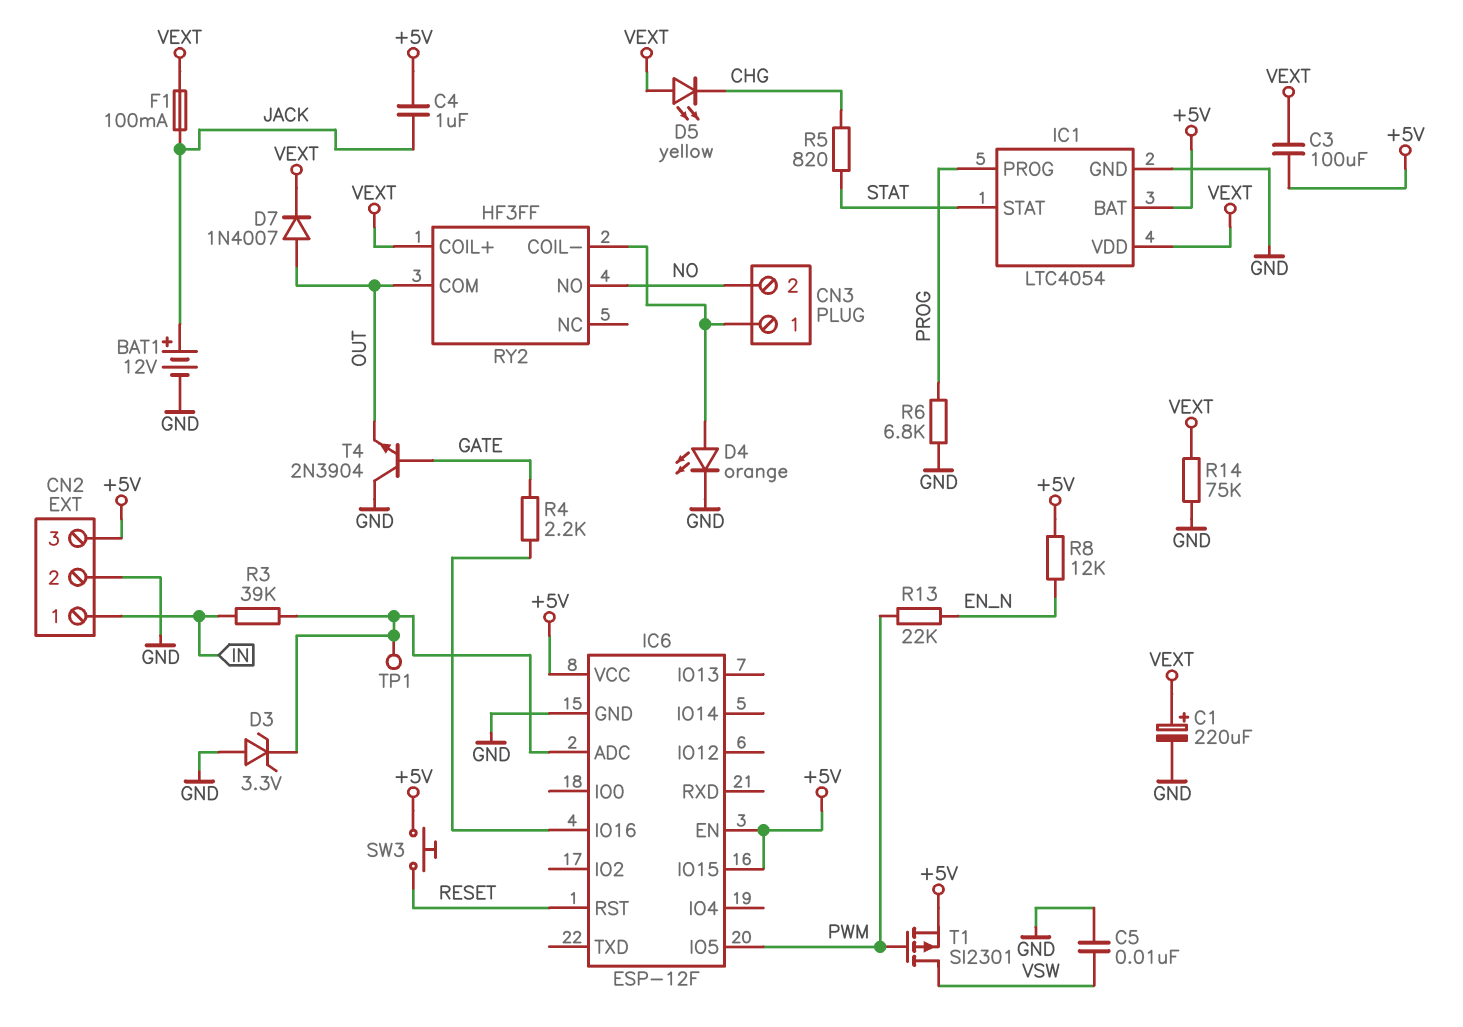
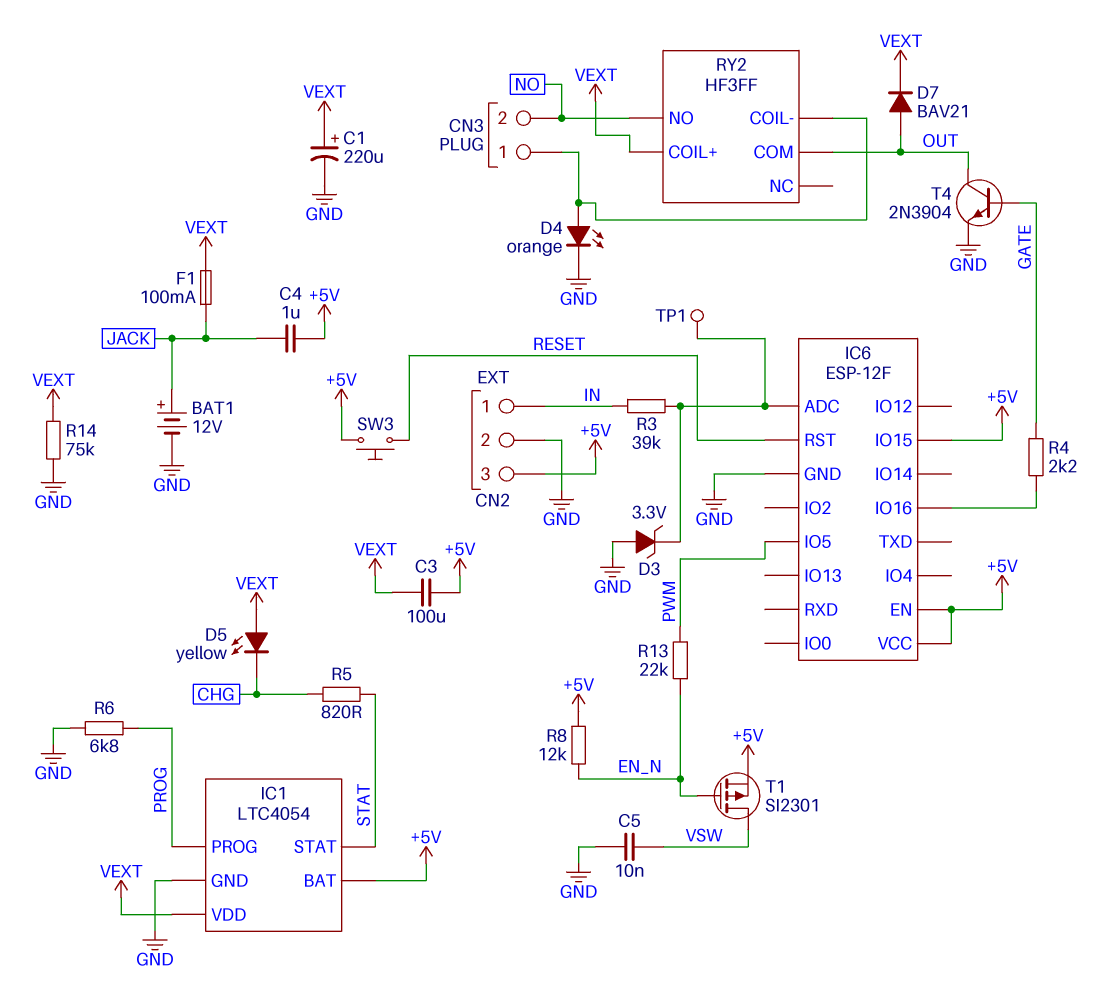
D7: diode 1N4007 (A OUT, K VEXT) -> diode BAV21 (A OUT, K VEXT)
T1: PMOS SI2301 (G PWM, D VSW, S +5V) -> PMOS SI2301 (G EN_N, D VSW, S +5V)
T4: NPN 2N3904 (B GATE, C GND, E OUT) -> NPN 2N3904 (B GATE, C OUT, E GND)

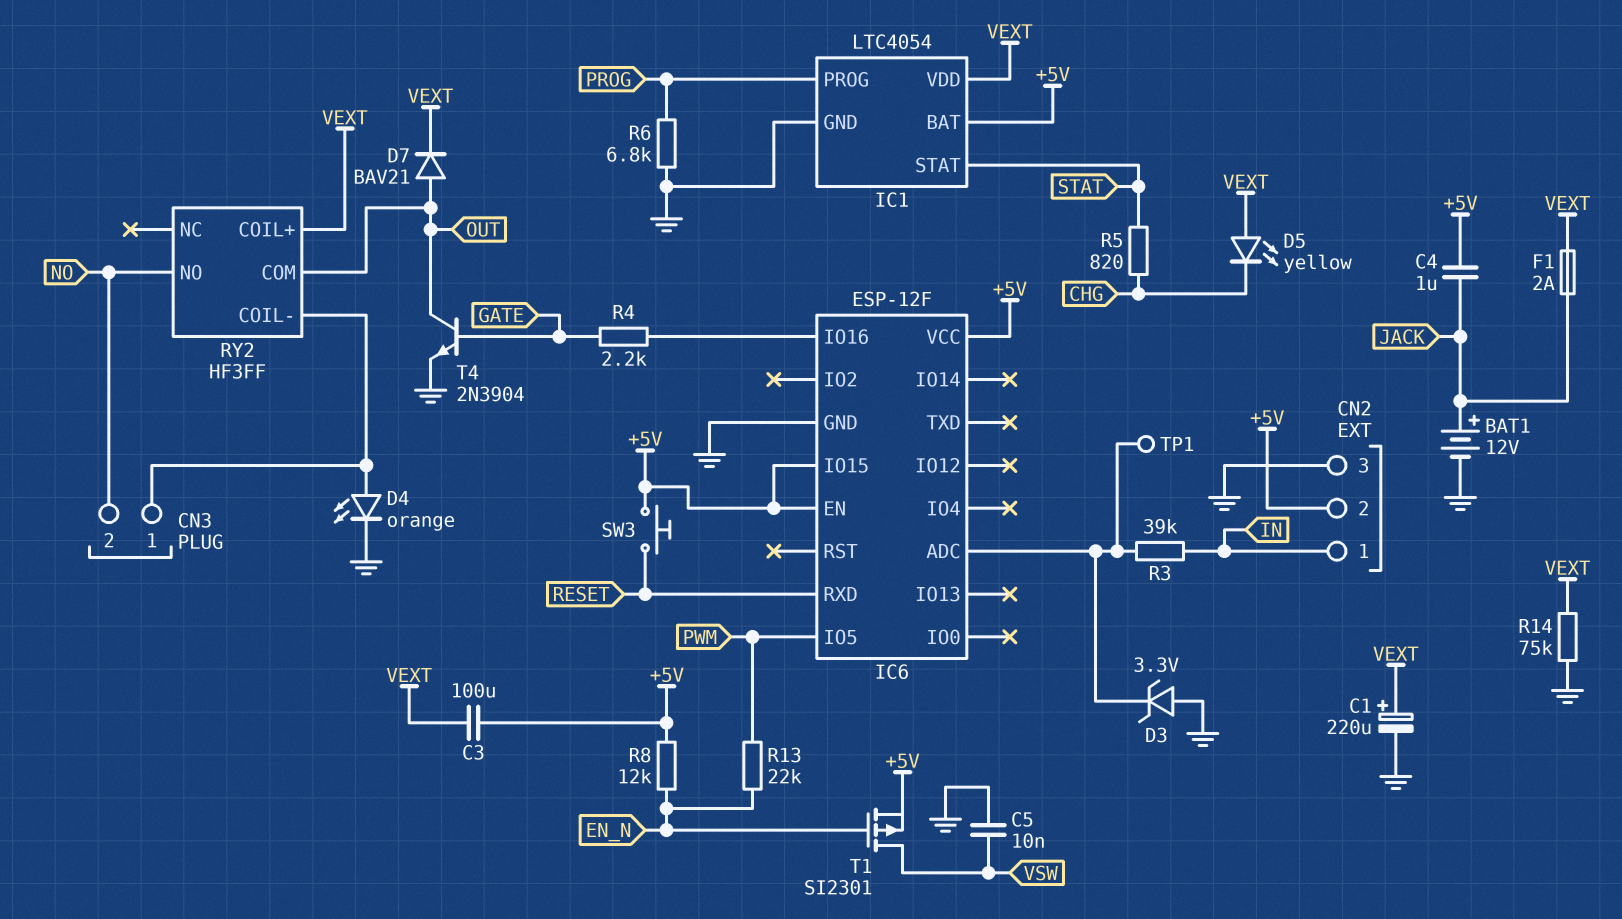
CN2 pin 2: GND -> +5V
CN2 pin 3: +5V -> GND
F1: 100mA (JACK, VEXT) -> 2A (JACK, VEXT)
IC6 pin RST: RESET -> none
IC6 pin RXD: none -> RESET

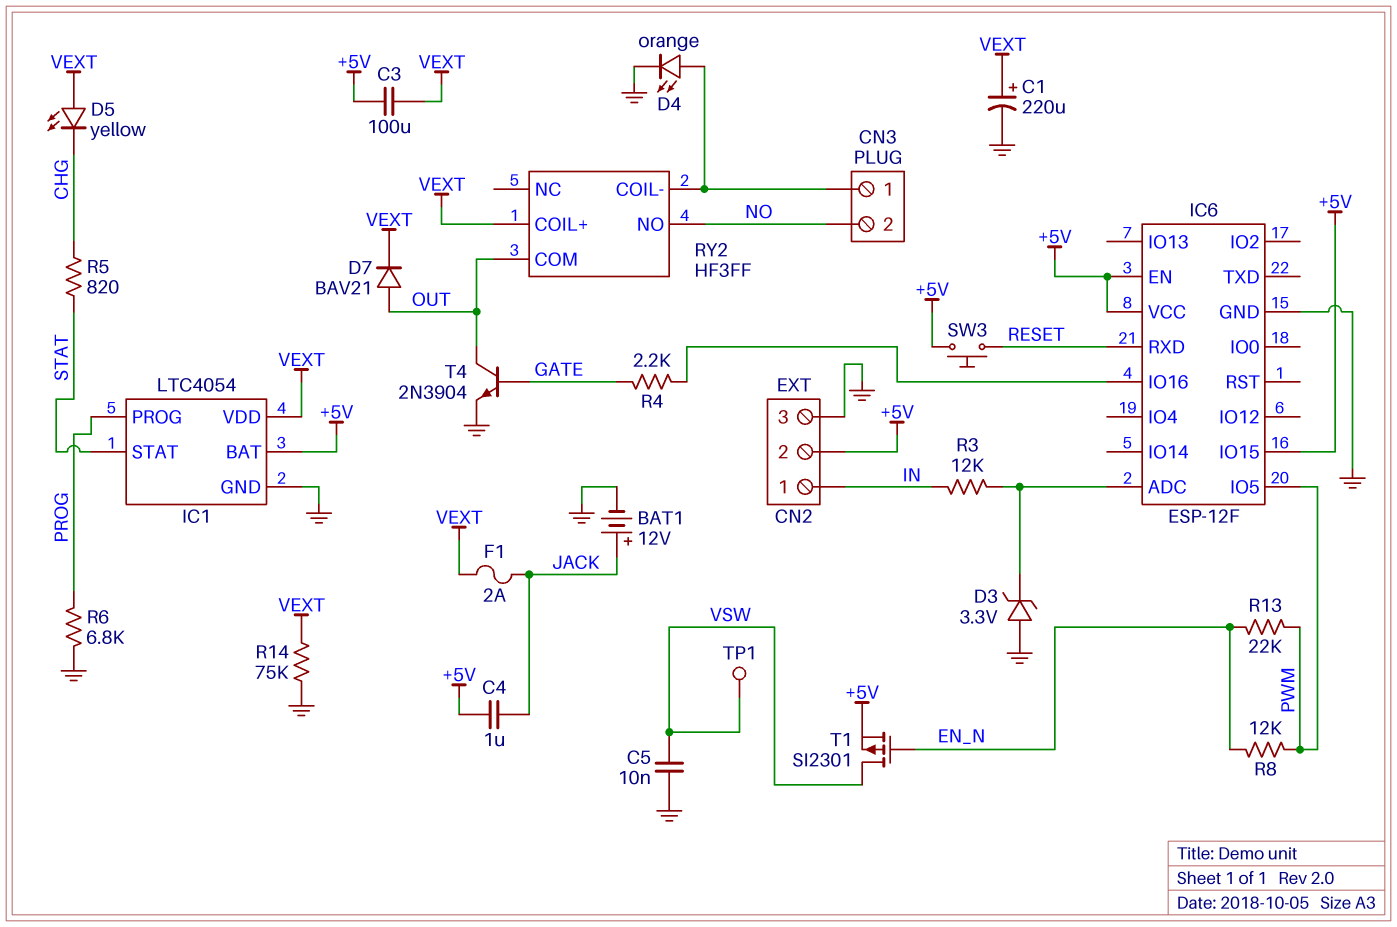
R3: 39k (IC6/ADC, IN) -> 12k (IC6/ADC, IN)
R8: 12k (+5V, EN_N) -> 12k (EN_N, PWM)
TP1: test point (IC6/ADC) -> test point (VSW)

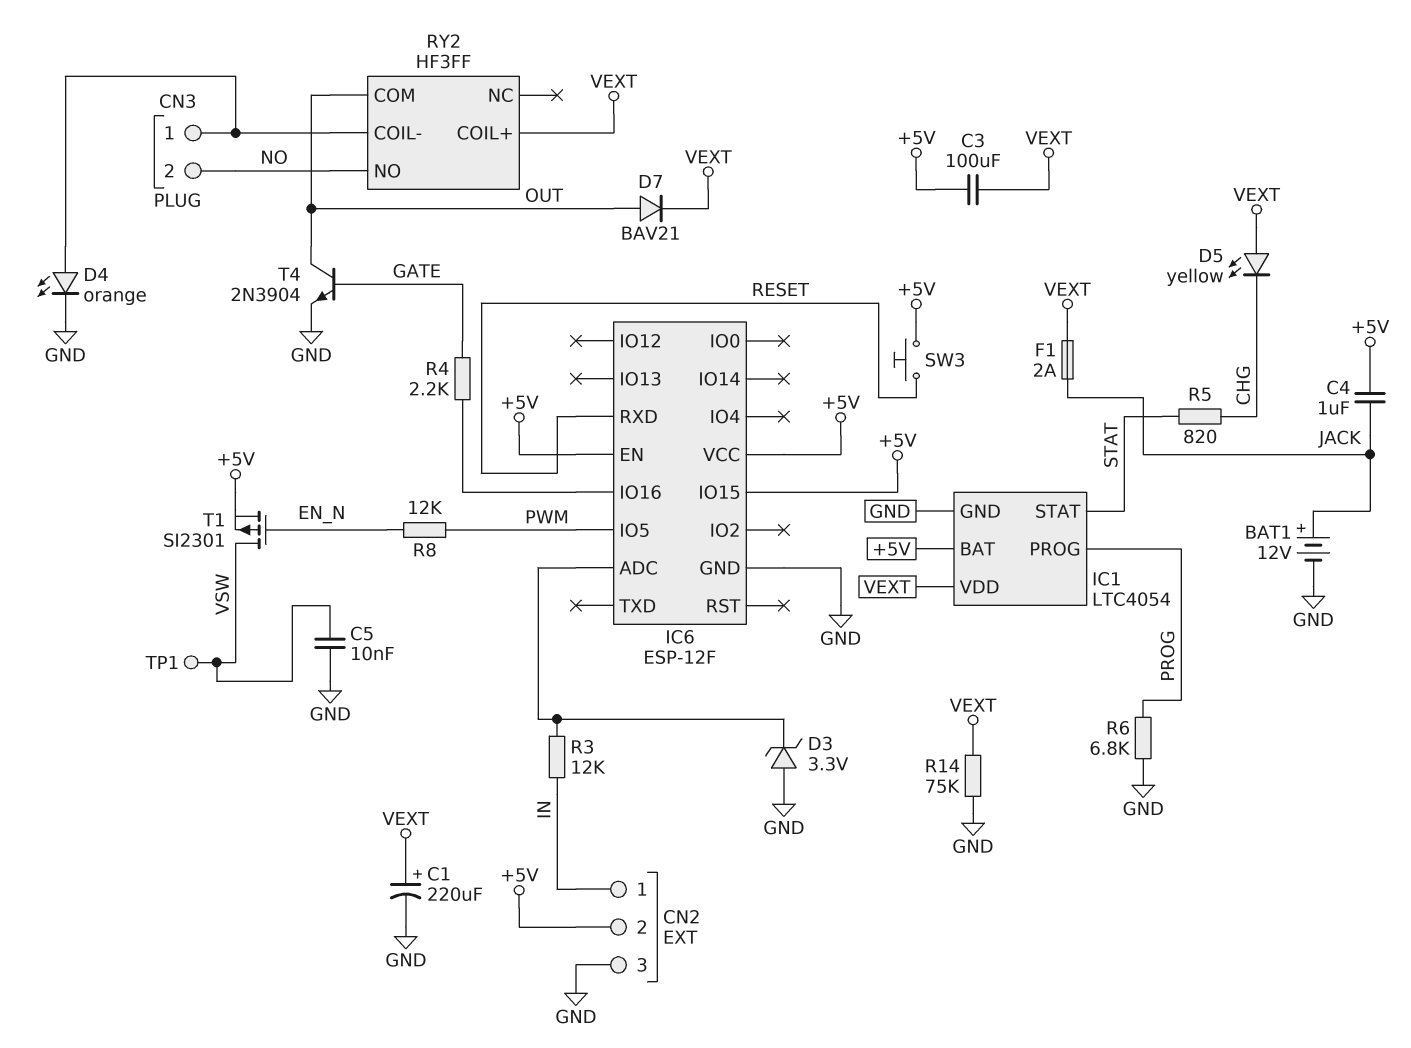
R13: 22k (EN_N, PWM) -> none

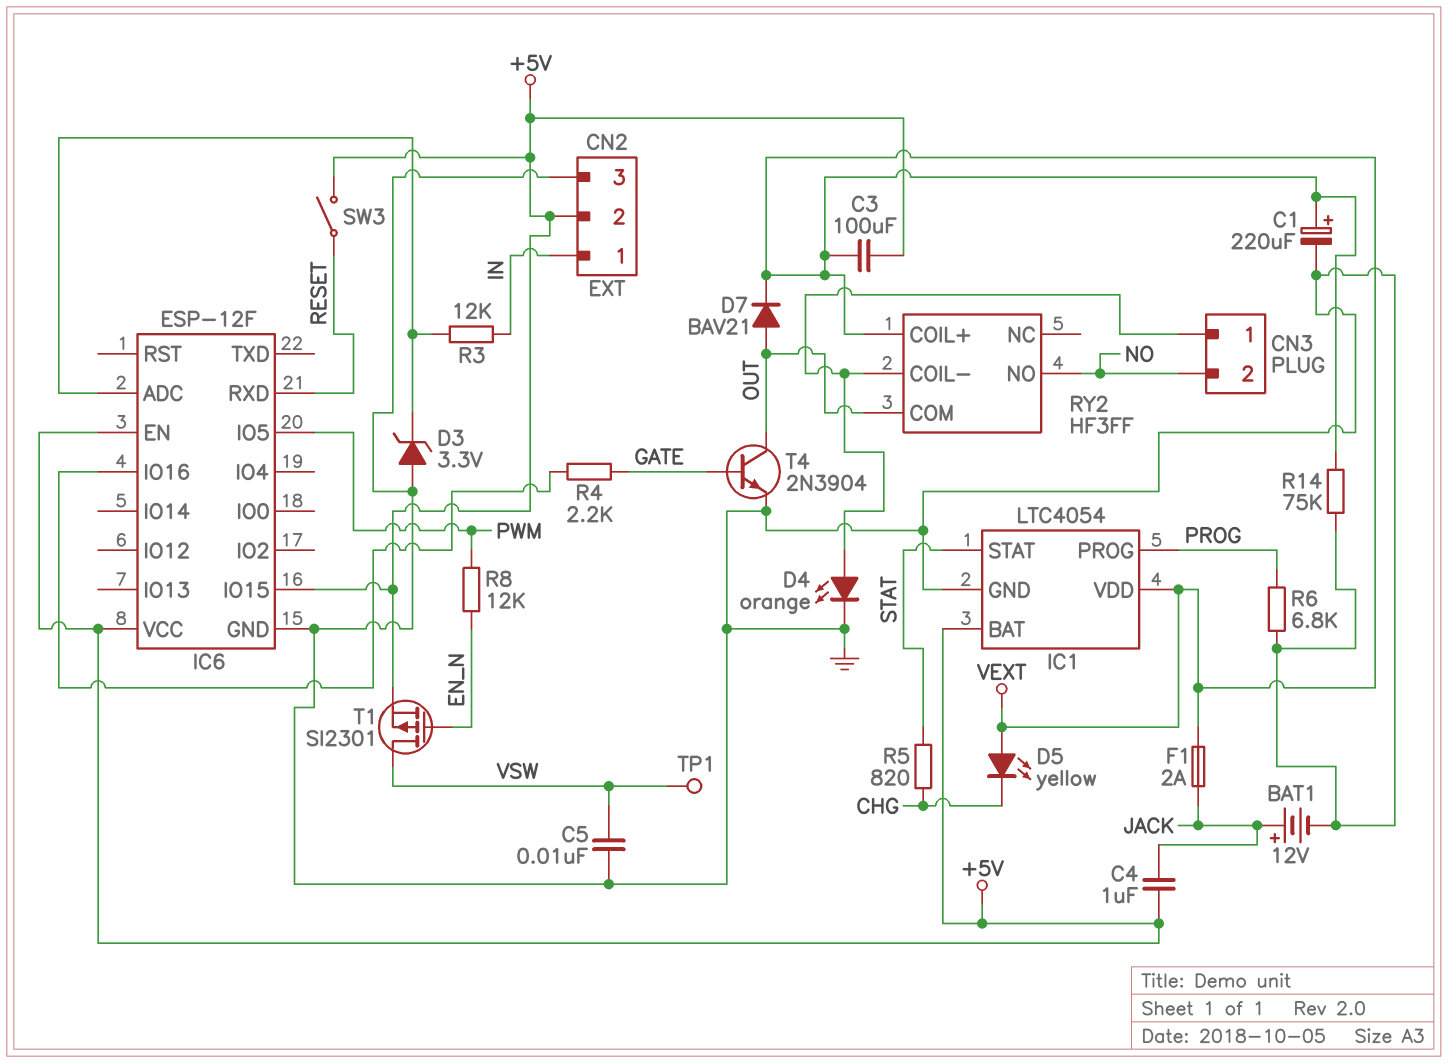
SW3: button (+5V, RESET) -> switch (+5V, RESET)

